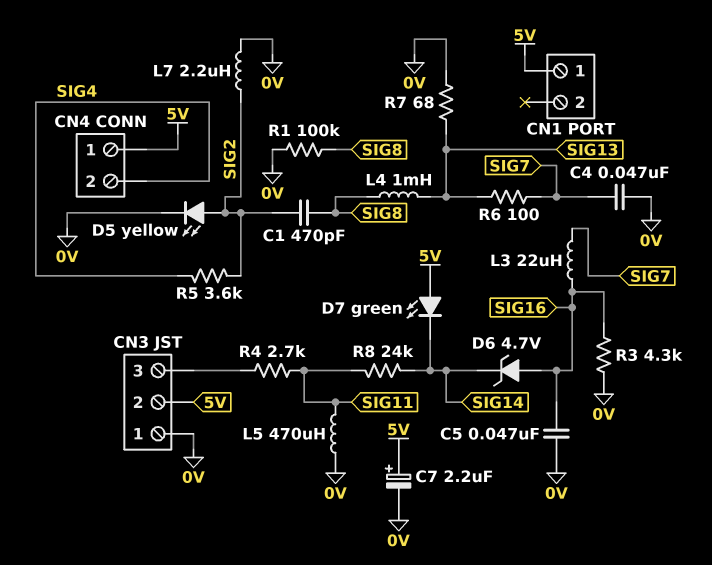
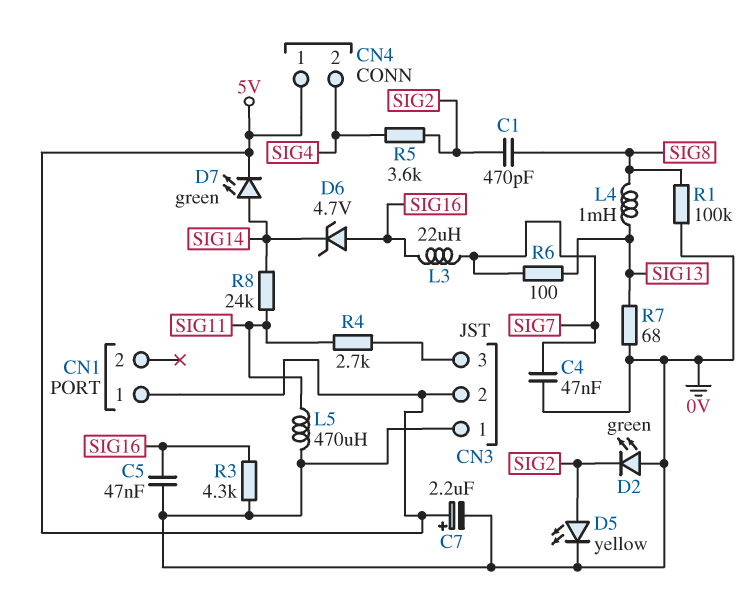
D2: none -> LED green (A 0V, K SIG2)
D7: LED green (A 5V, K SIG14) -> LED green (A SIG14, K 5V)
L7: 2.2uH (0V, SIG2) -> none

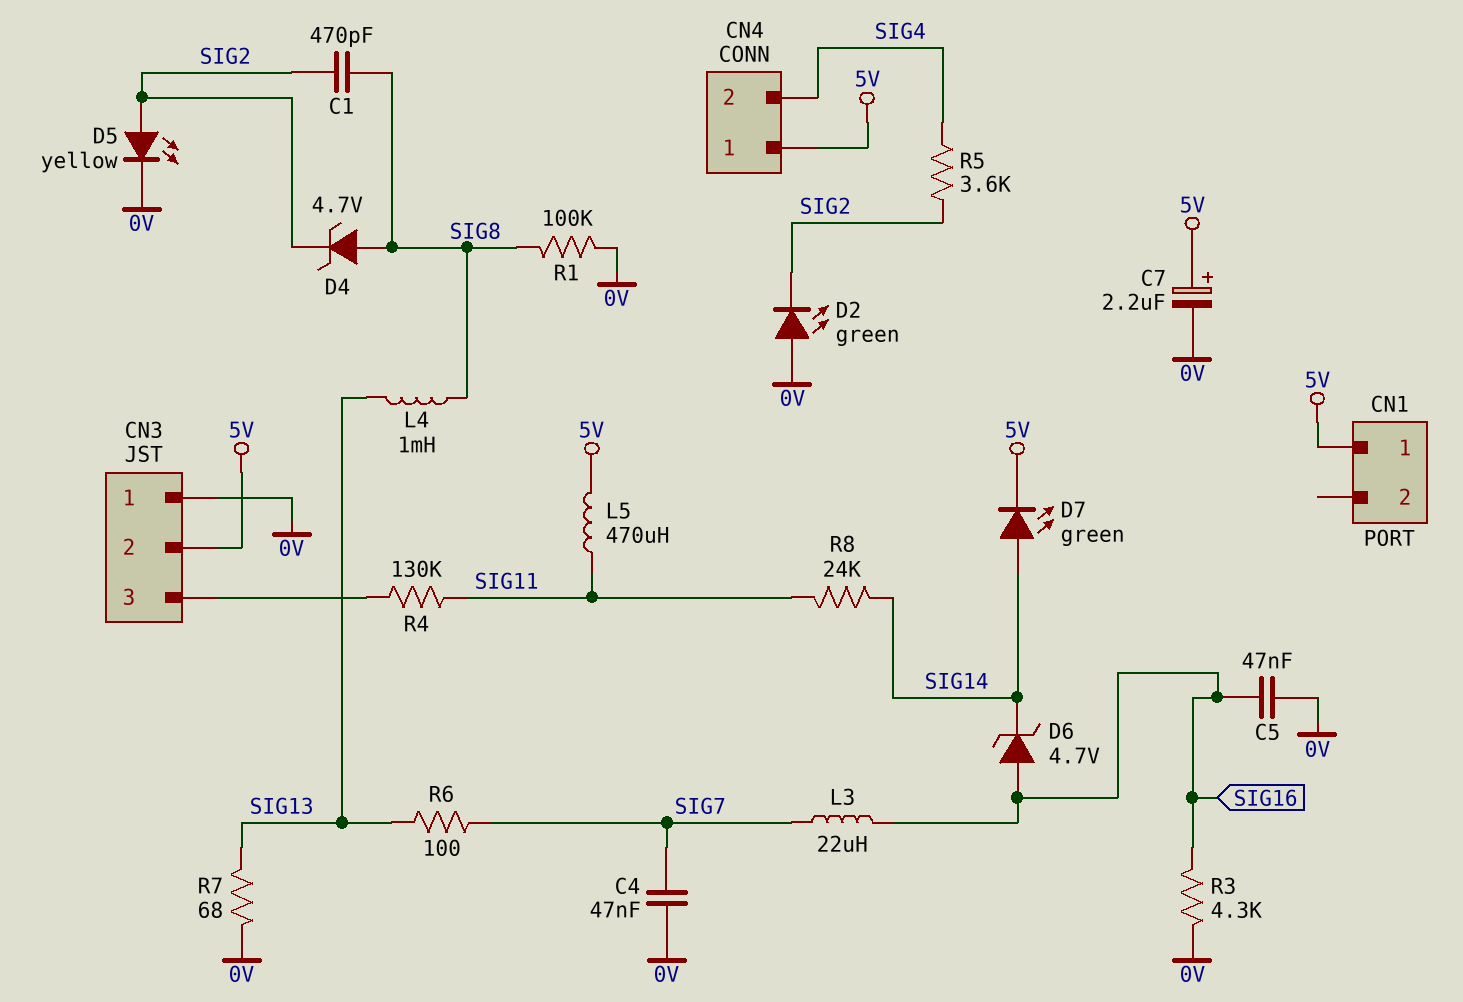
D4: none -> zener 4.7V (A SIG8, K SIG2)
L5: 470uH (0V, SIG11) -> 470uH (5V, SIG11)
R4: 2.7k (CN3/3, SIG11) -> 130k (CN3/3, SIG11)

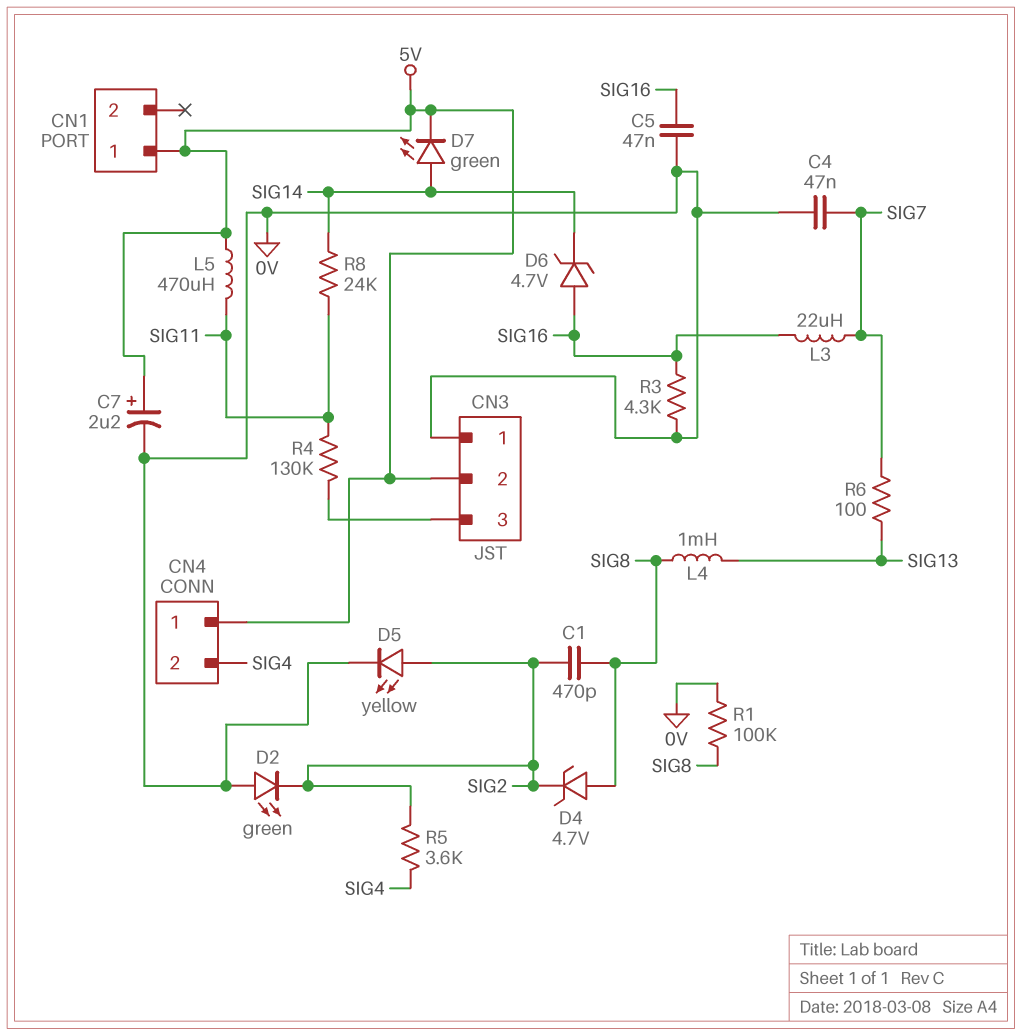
R7: 68 (0V, SIG13) -> none

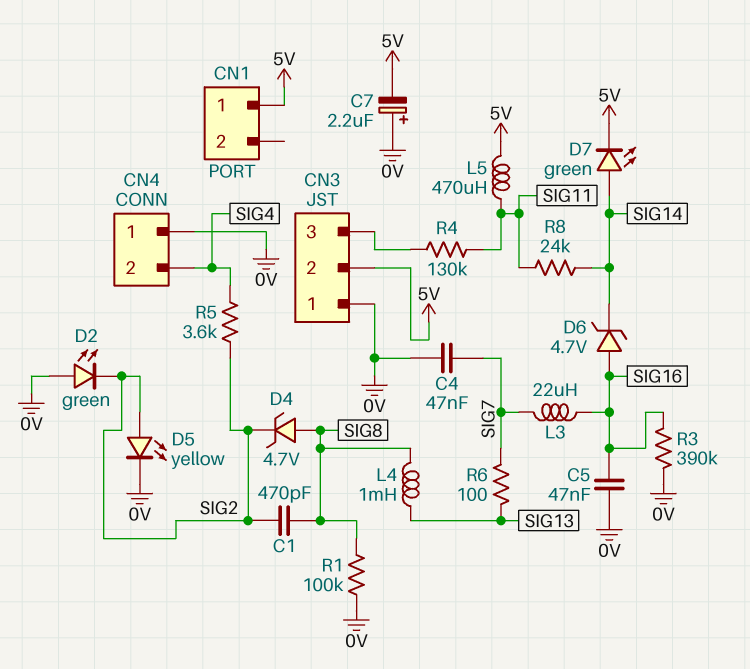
C7: 2.2uF (plus 5V, minus 0V) -> 2.2uF (plus 0V, minus 5V)
CN4 pin 1: 5V -> 0V
R3: 4.3k (0V, SIG16) -> 390k (0V, SIG16)

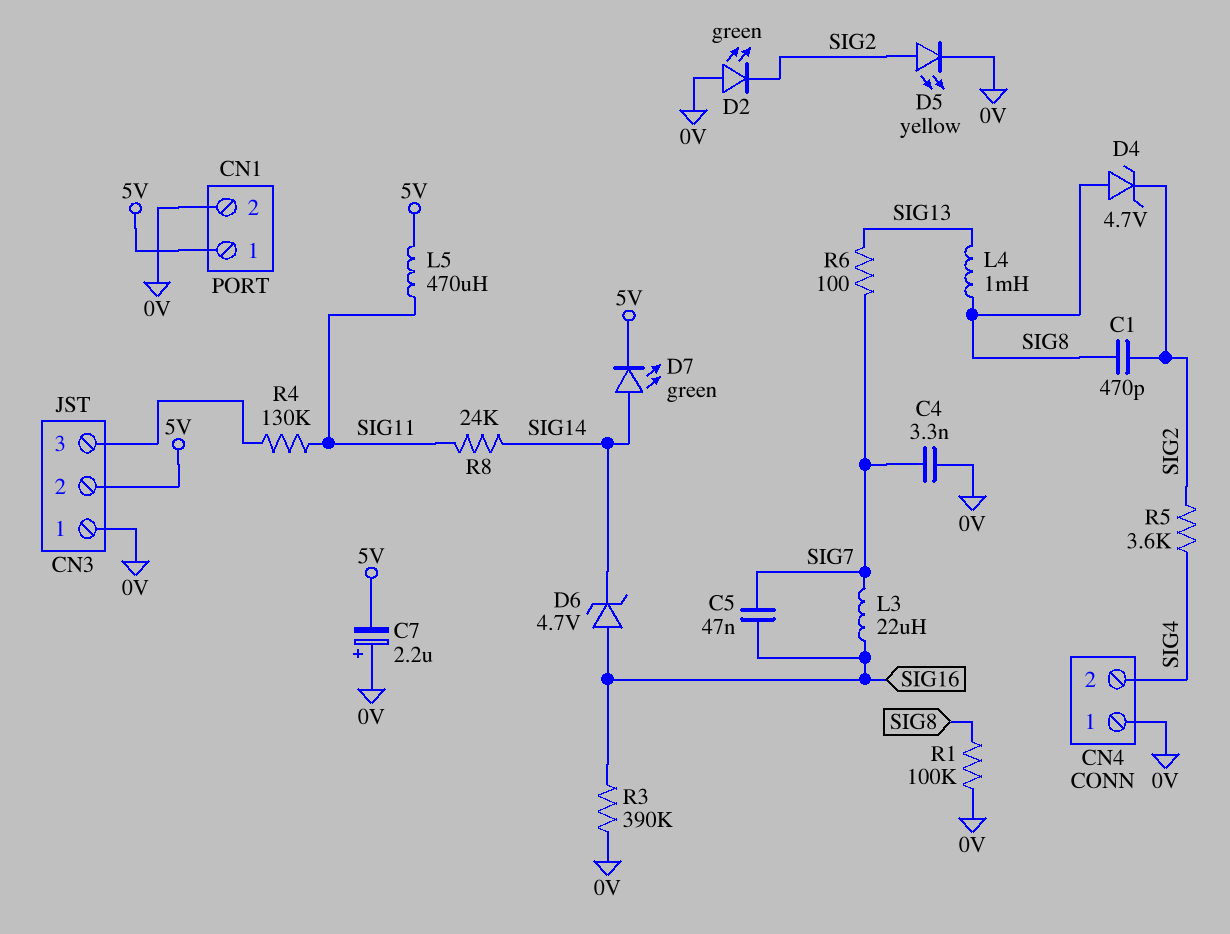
C4: 47nF (0V, SIG7) -> 3.3nF (0V, SIG7)
C5: 47nF (0V, SIG16) -> 47nF (SIG7, SIG16)
CN1 pin 2: none -> 0V

